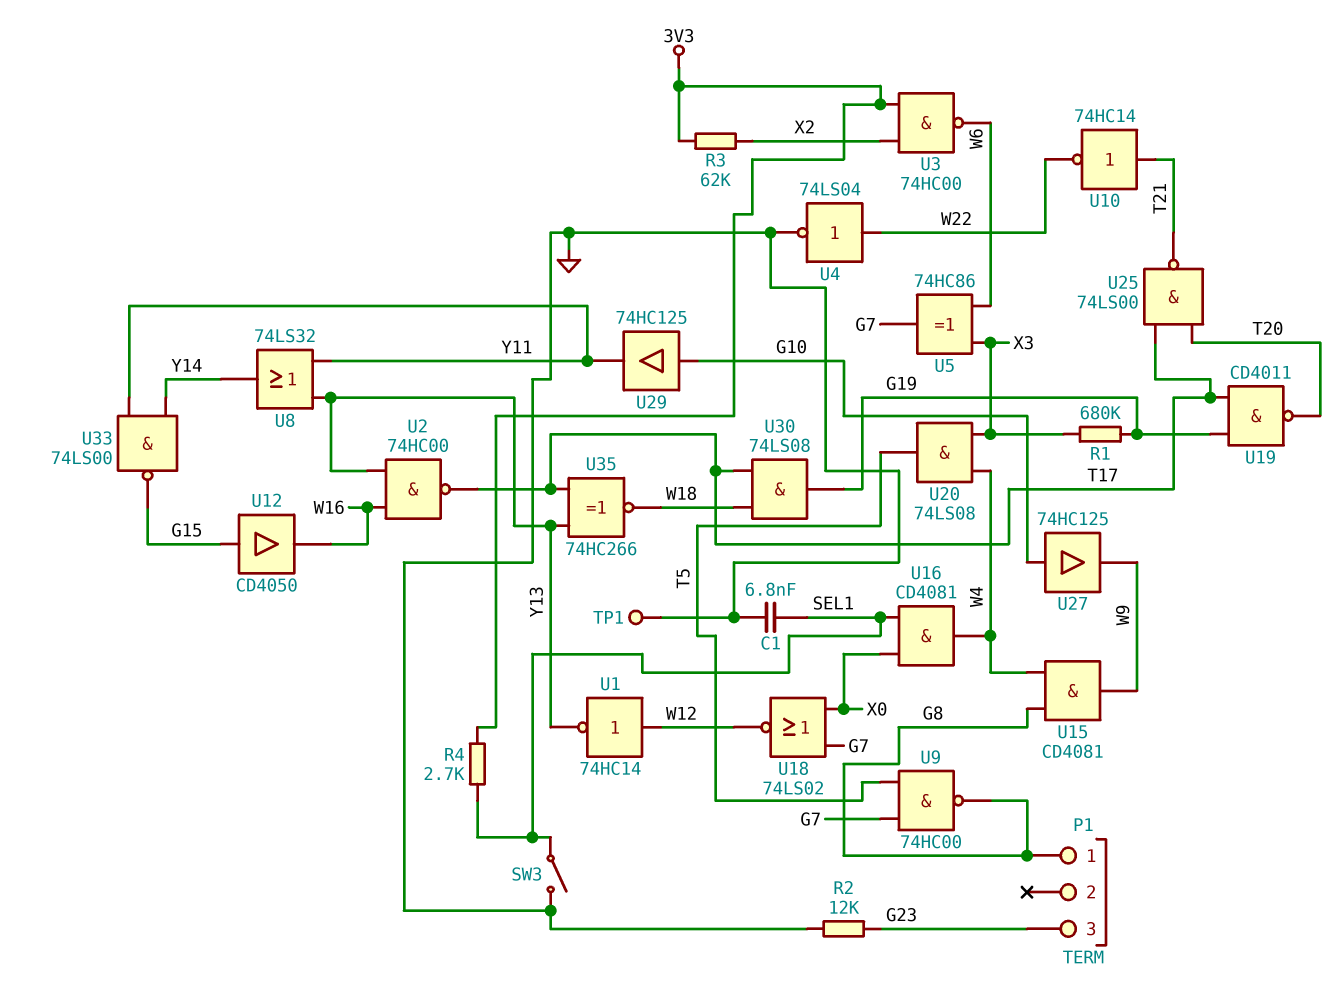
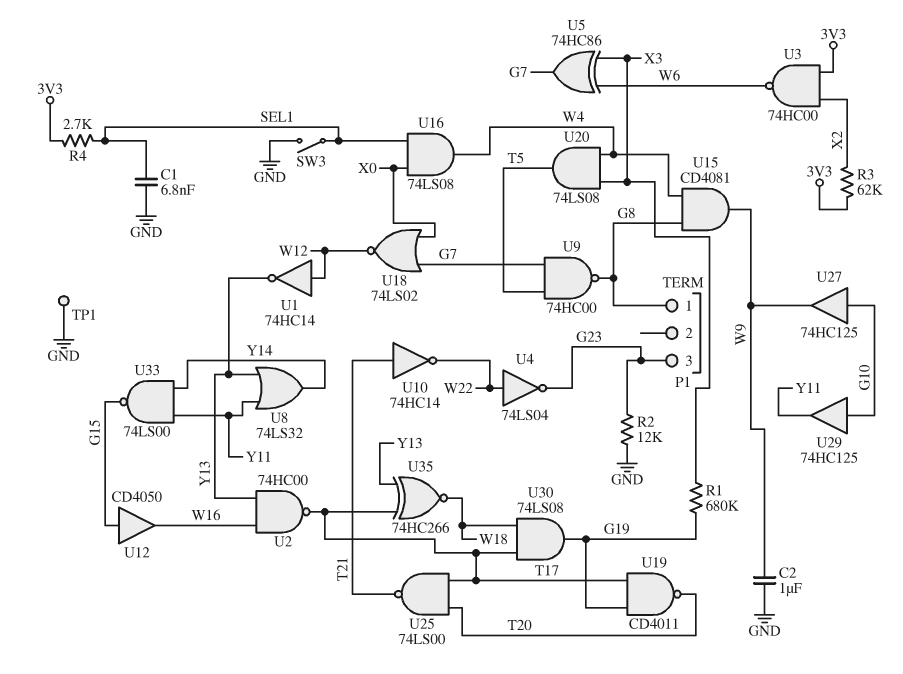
C2: none -> 1uF (GND, W9)
U4: NOT 74LS04 (in W22, out GND) -> NOT 74LS04 (in W22, out G23)
U16: AND CD4081 (in SEL1, in X0, out W4) -> AND 74LS08 (in SEL1, in X0, out W4)

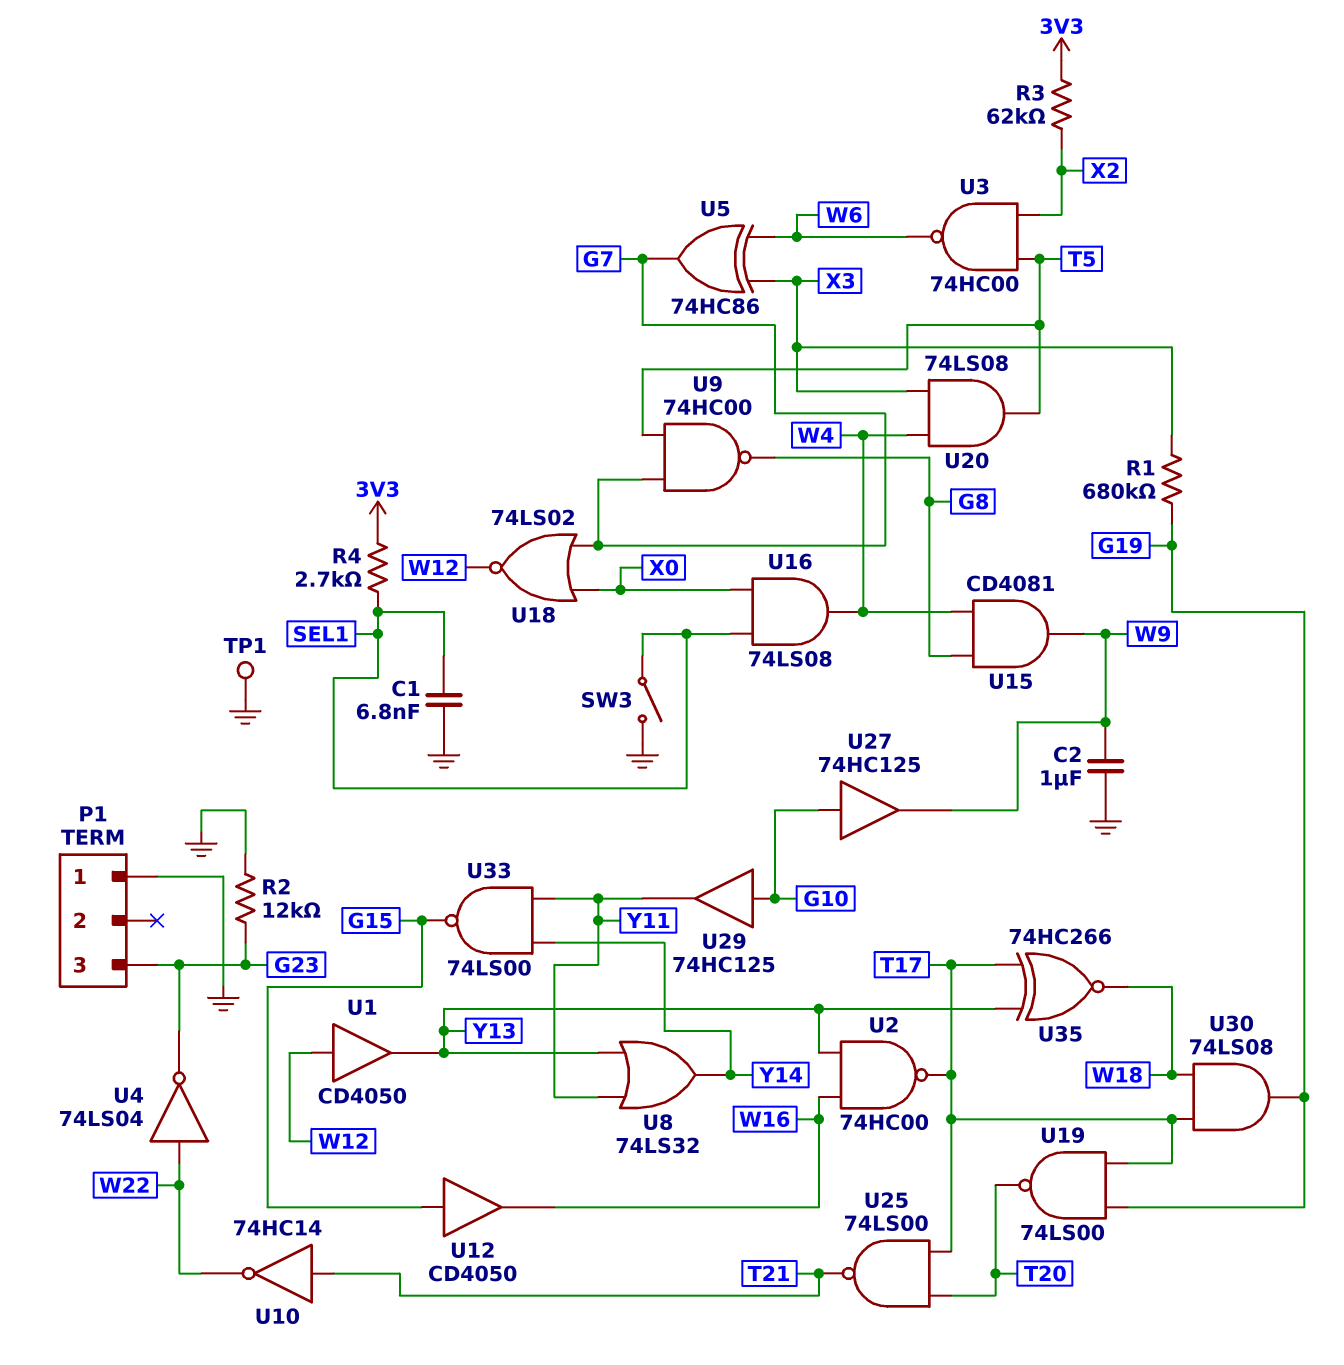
P1 pin 1: G8 -> GND
U1: NOT 74HC14 (in W12, out Y13) -> buffer CD4050 (in W12, out Y13)
U3: NAND 74HC00 (in 3V3, in X2, out W6) -> NAND 74HC00 (in T5, in X2, out W6)
U19: NAND CD4011 (in G19, in T17, out T20) -> NAND 74LS00 (in G19, in T17, out T20)

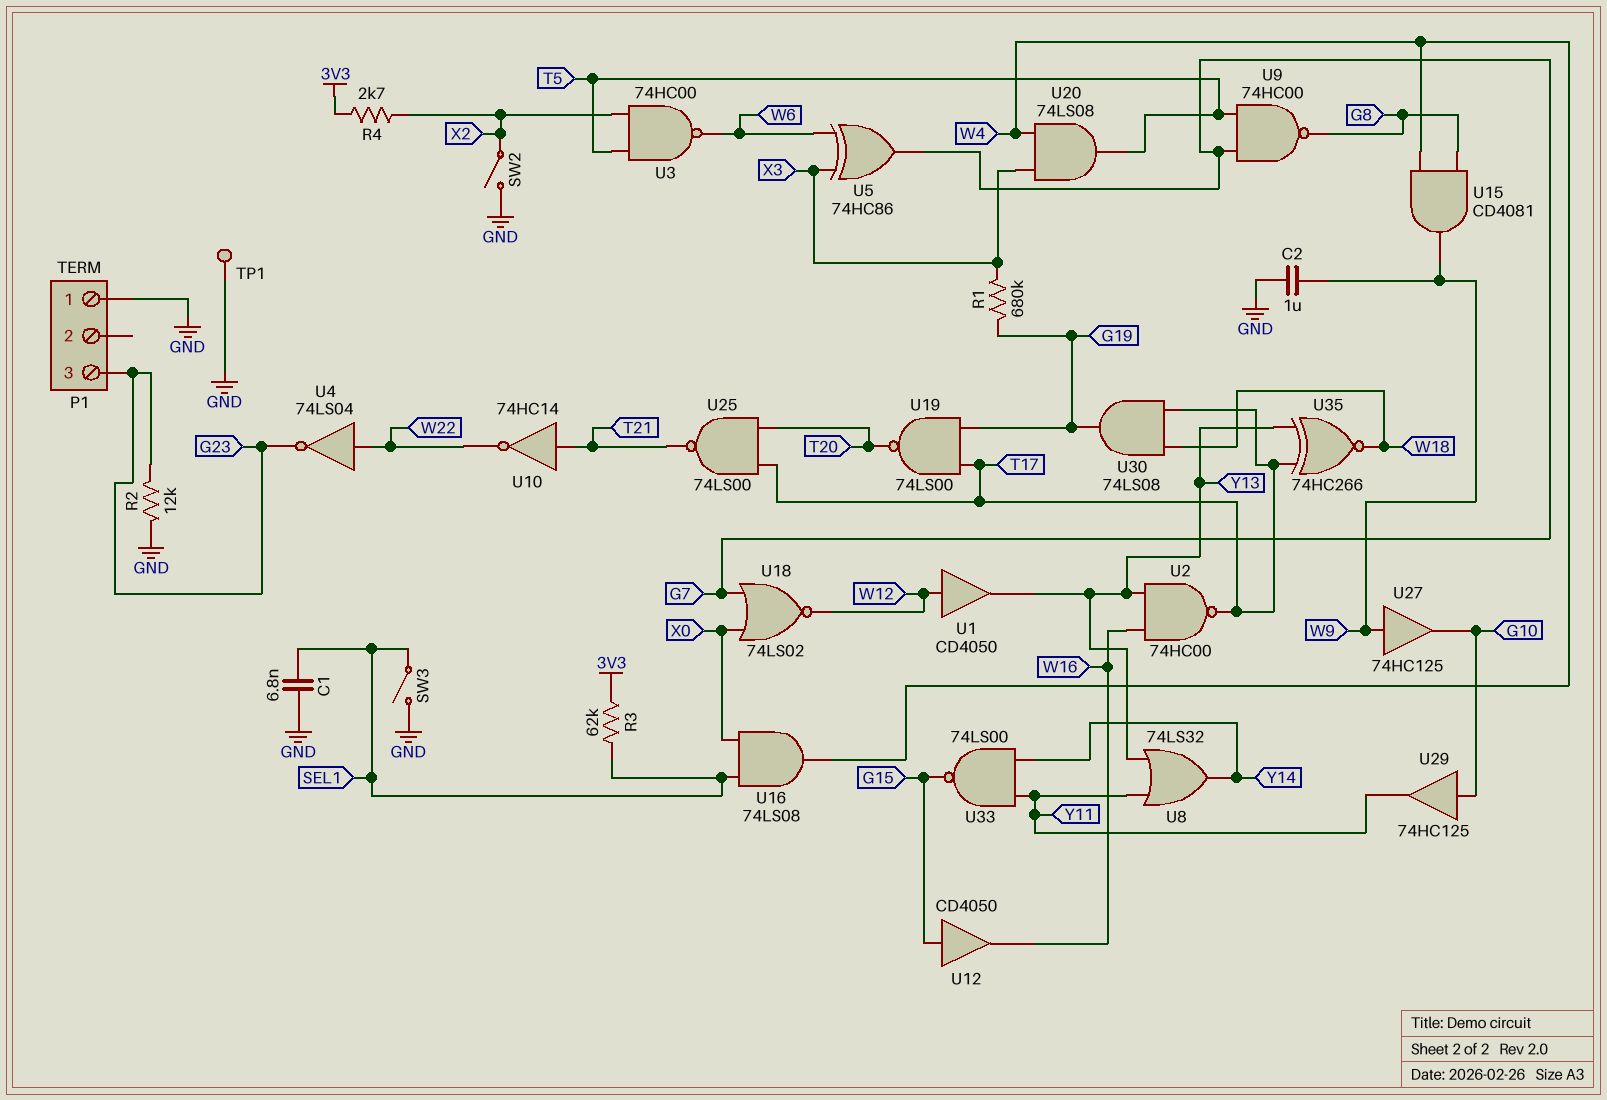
R3: 62k (3V3, X2) -> 62k (3V3, SEL1)
R4: 2.7k (3V3, SEL1) -> 2.7k (3V3, X2)
SW2: none -> switch (GND, X2)
U27: buffer 74HC125 (in G10, out W9) -> buffer 74HC125 (in W9, out G10)

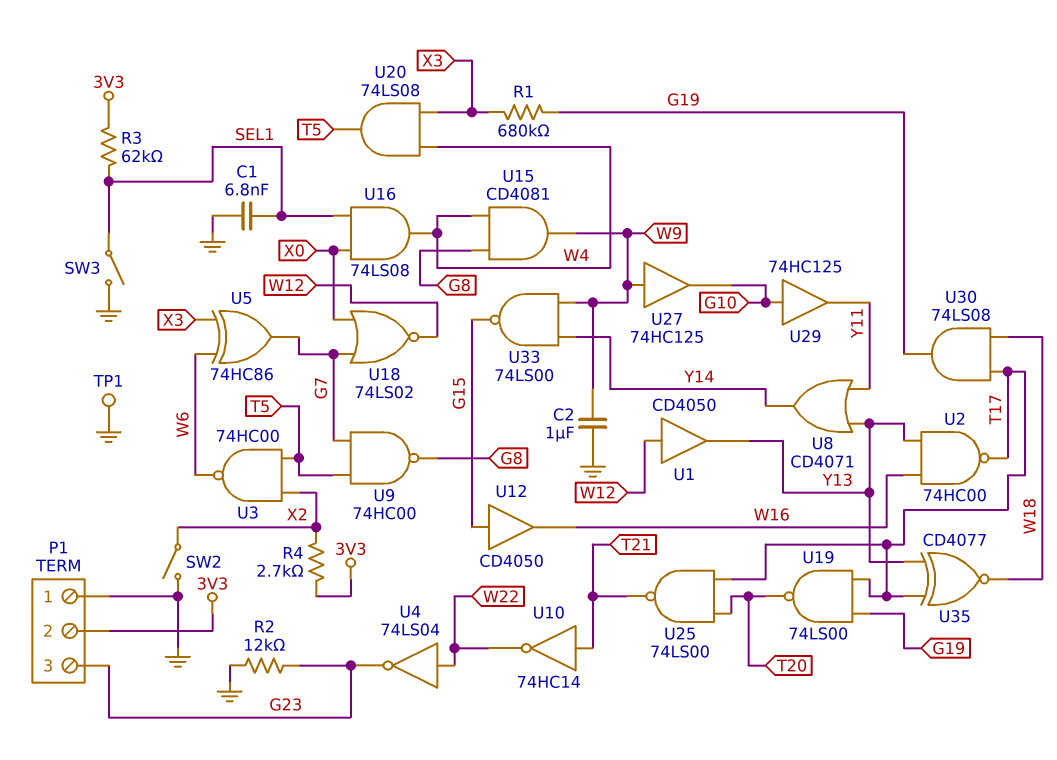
P1 pin 2: none -> 3V3
U8: OR 74LS32 (in Y11, in Y13, out Y14) -> OR CD4071 (in Y11, in Y13, out Y14)
U33: NAND 74LS00 (in Y11, in Y14, out G15) -> NAND 74LS00 (in W9, in Y14, out G15)
U35: XNOR 74HC266 (in T17, in Y13, out W18) -> XNOR CD4077 (in T17, in Y13, out W18)

